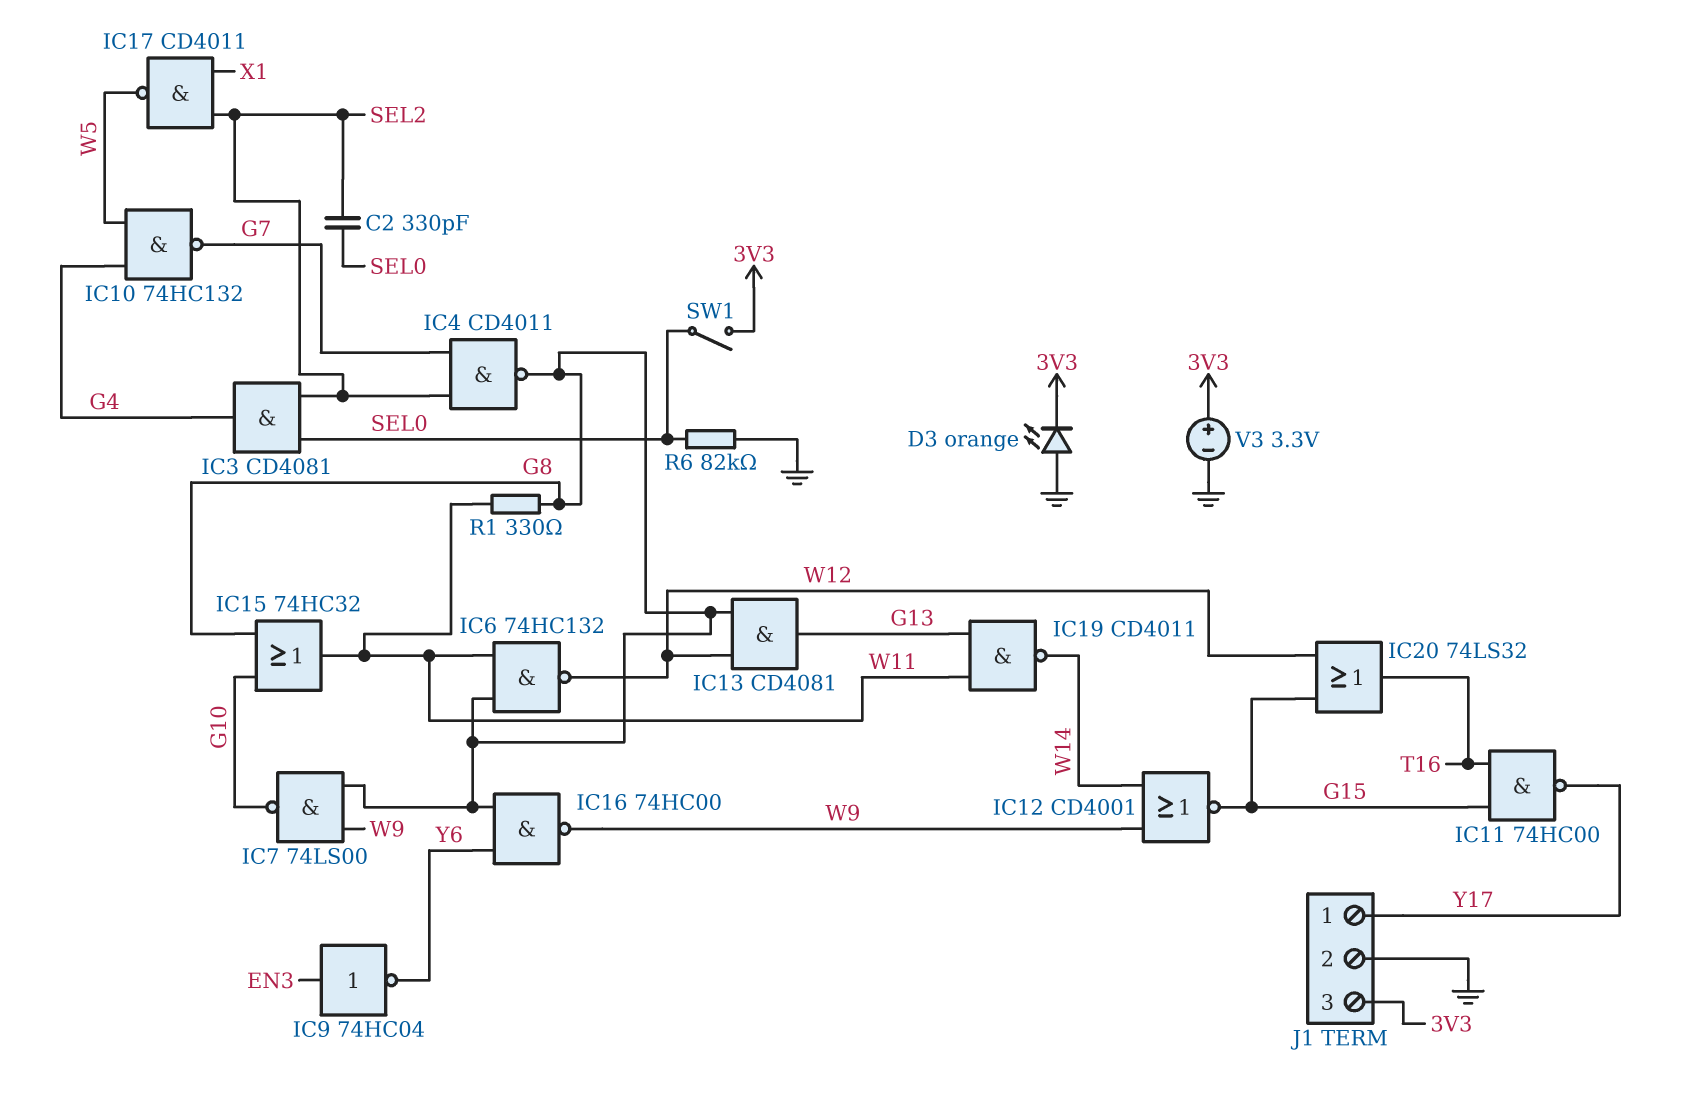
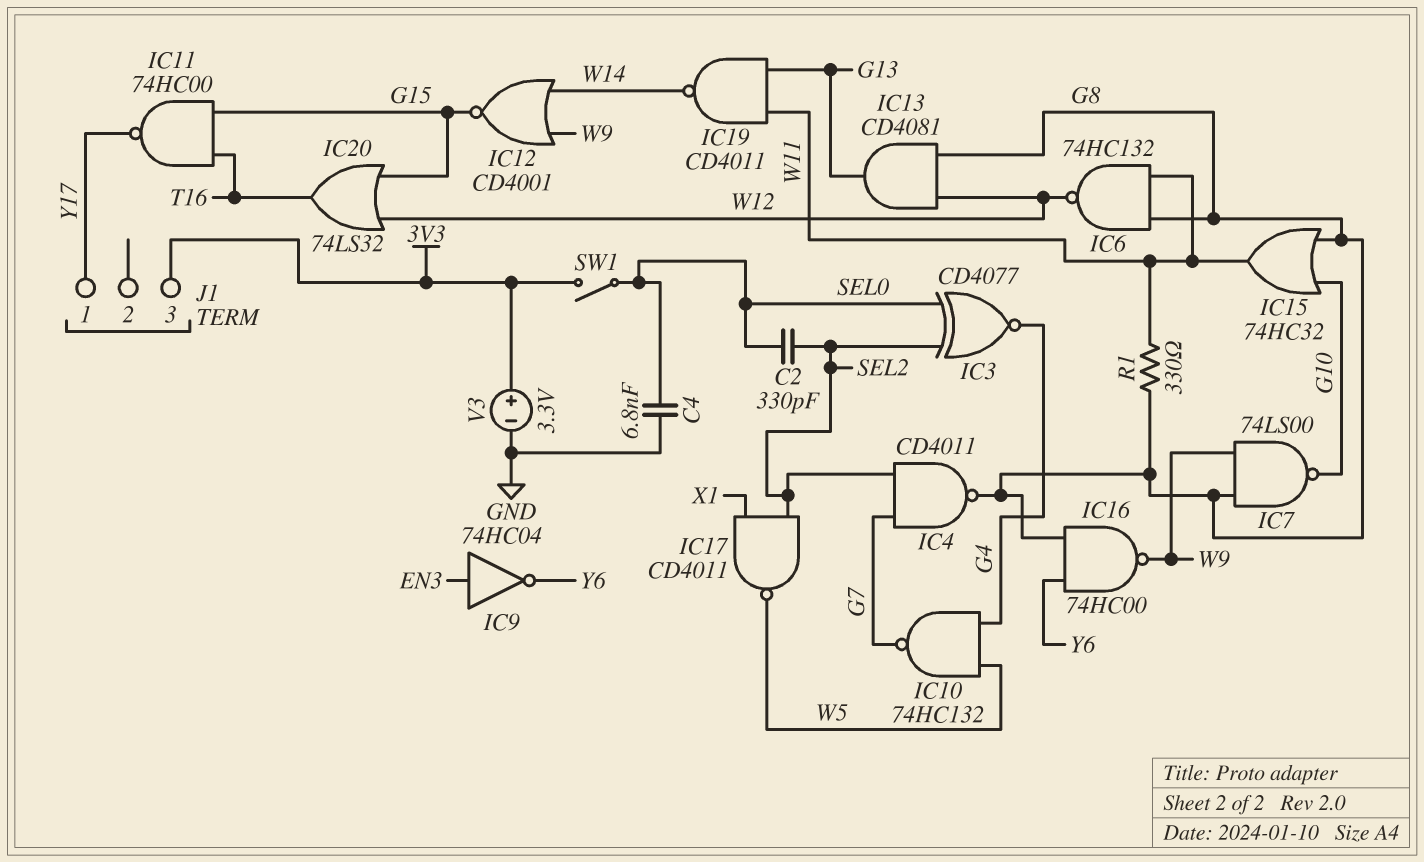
C4: none -> 6.8nF (GND, SEL0)
D3: LED orange (A GND, K 3V3) -> none
IC3: AND CD4081 (in SEL0, in SEL2, out G4) -> XNOR CD4077 (in SEL0, in SEL2, out G4)
J1 pin 2: GND -> none
R6: 82k (GND, SEL0) -> none

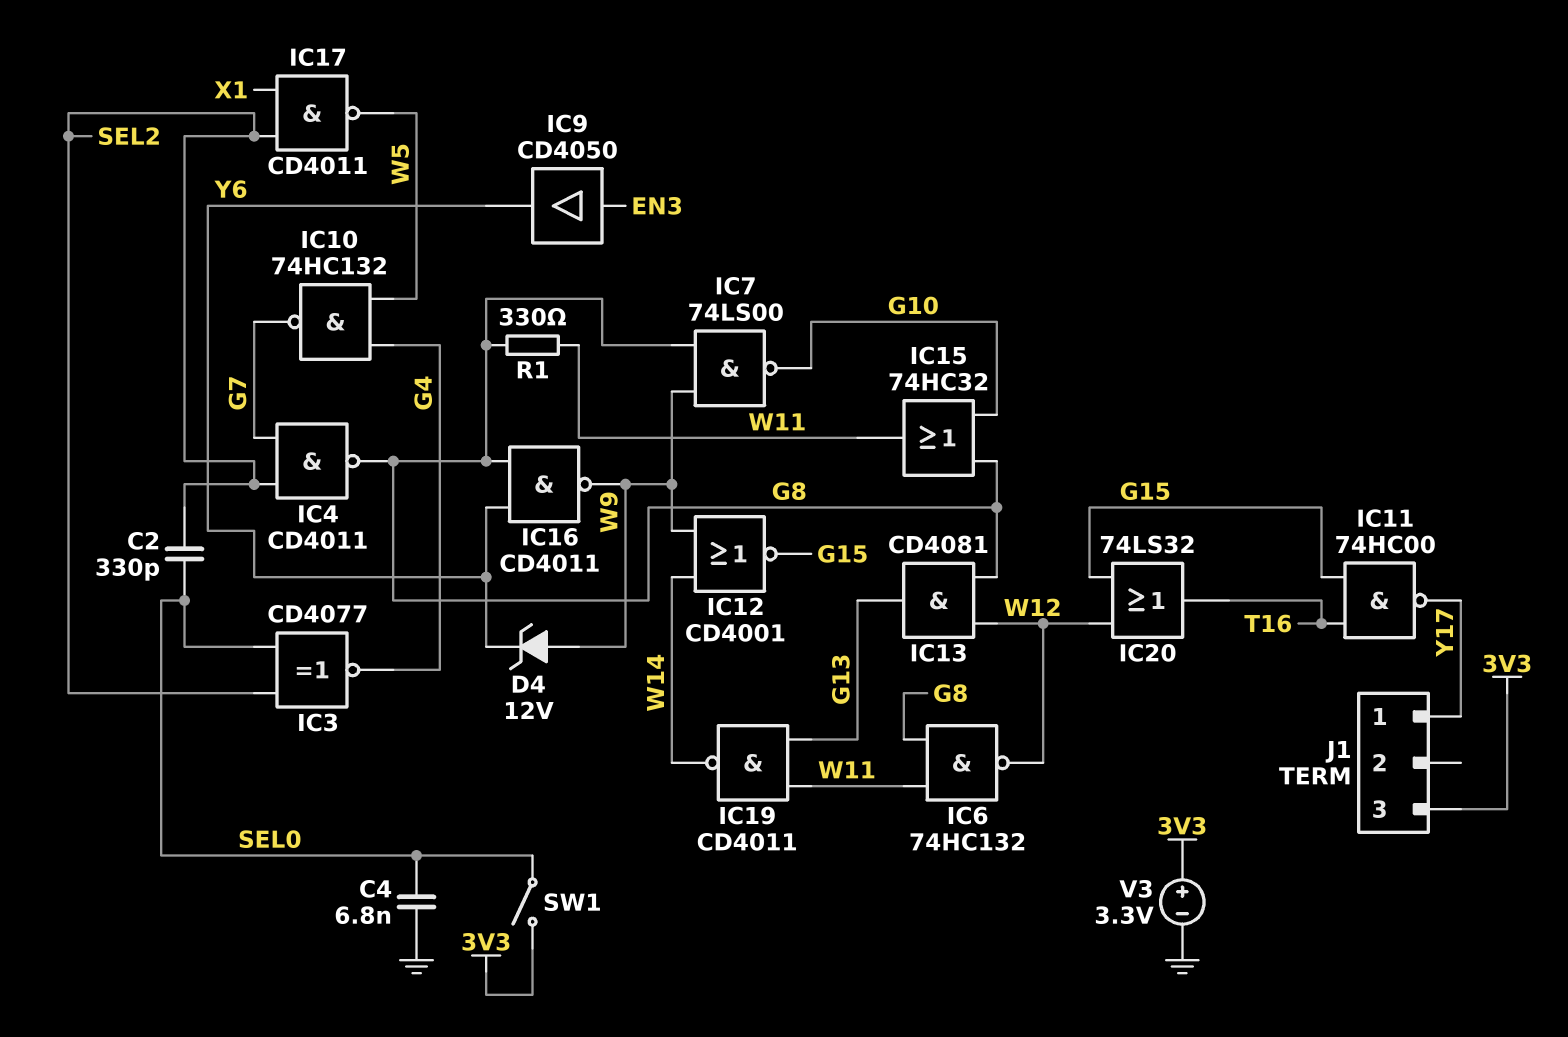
D4: none -> zener 12V (A W9, K Y6)
IC9: NOT 74HC04 (in EN3, out Y6) -> buffer CD4050 (in EN3, out Y6)
IC16: NAND 74HC00 (in G8, in Y6, out W9) -> NAND CD4011 (in G8, in Y6, out W9)

